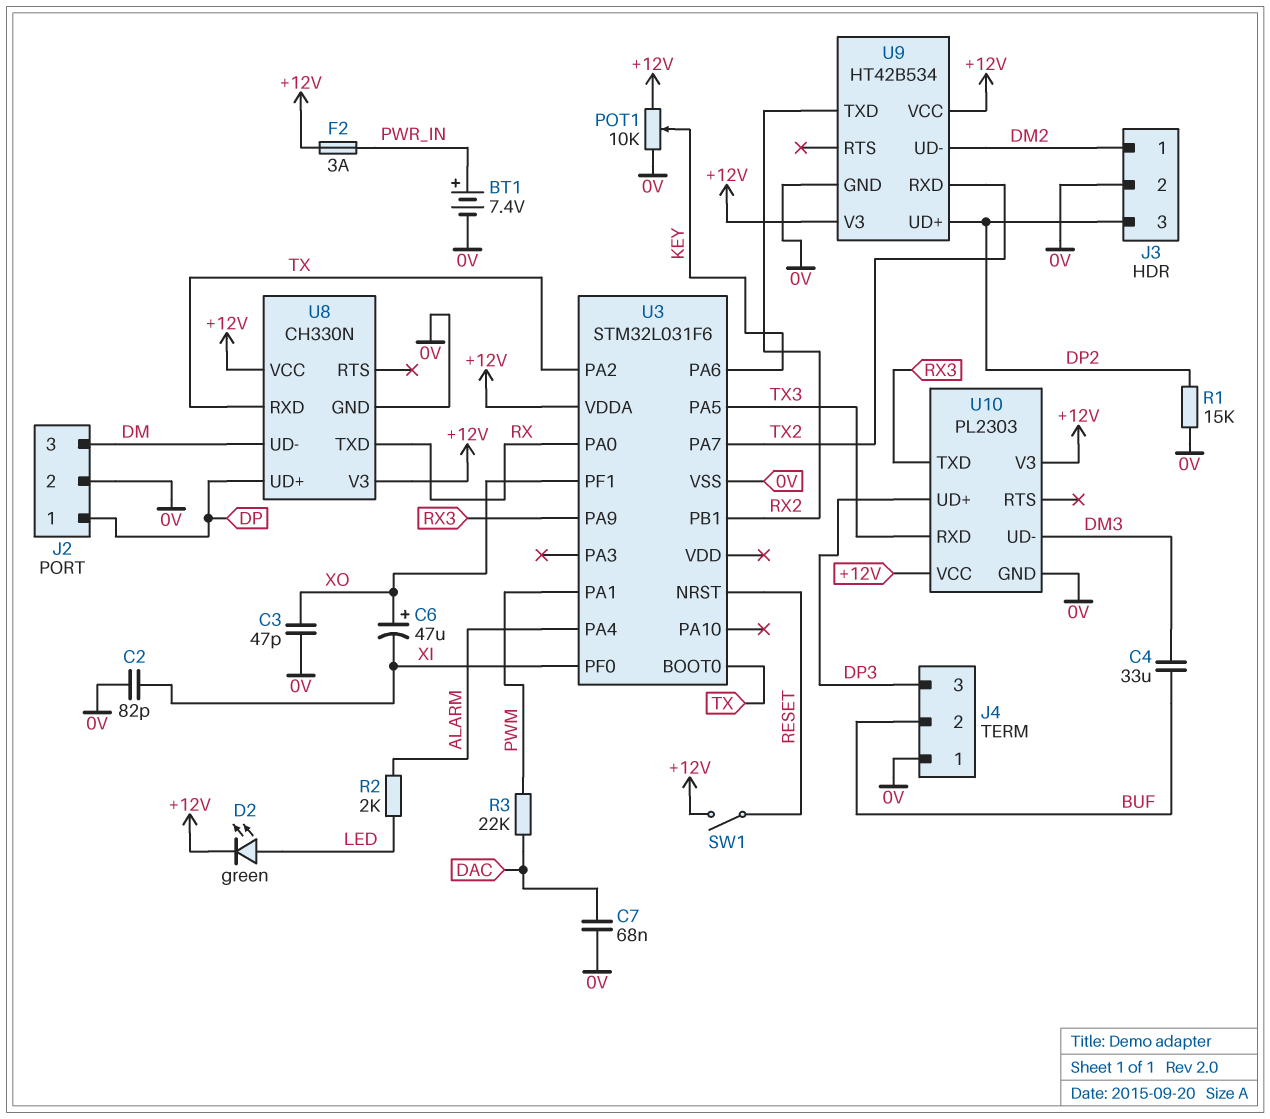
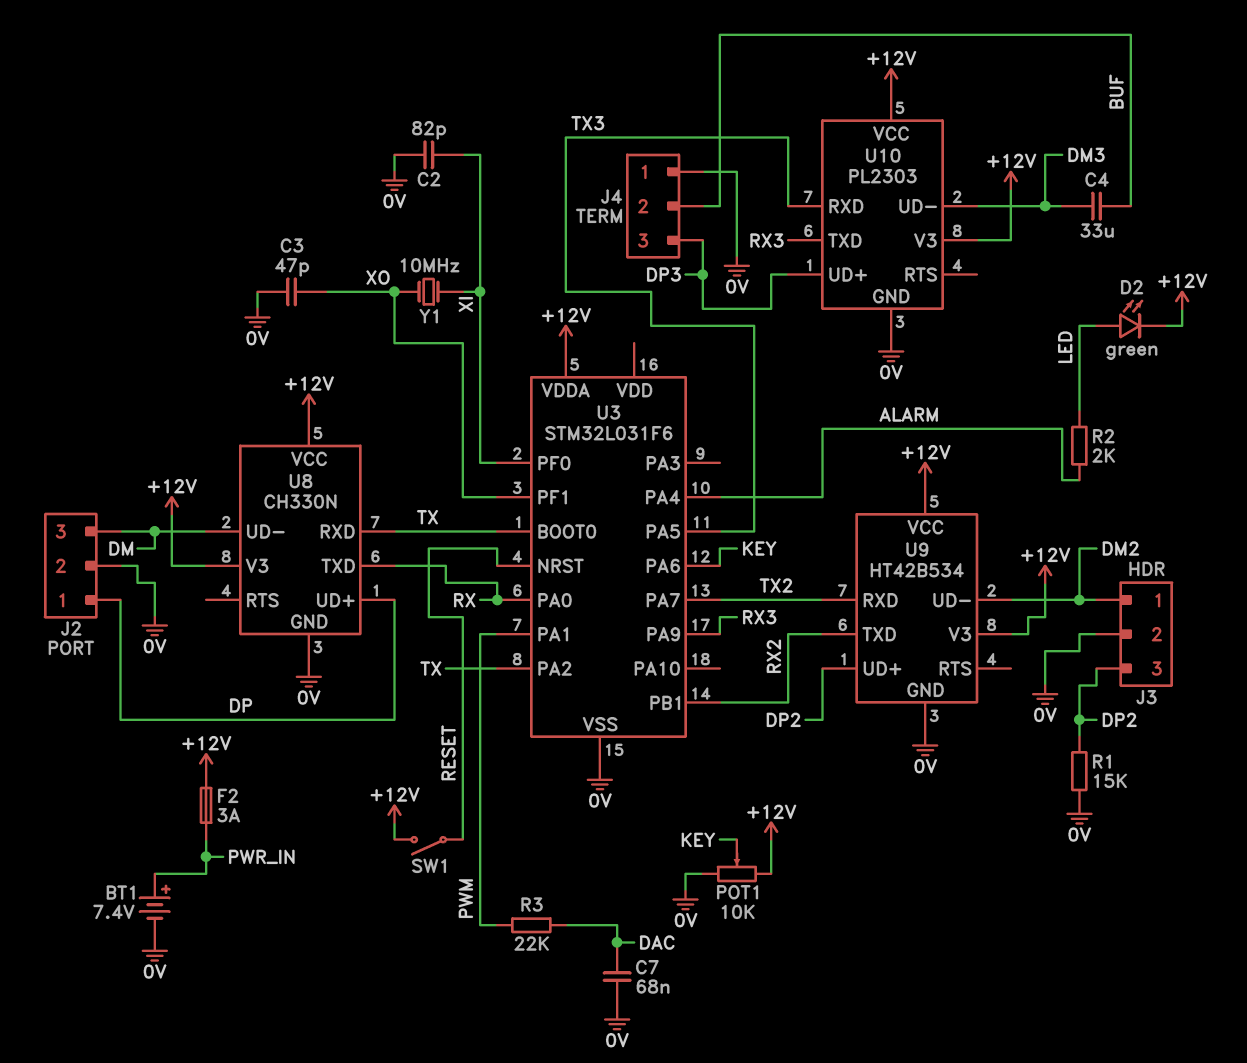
C6: 47uF (plus XO, minus XI) -> none
Y1: none -> 10MHz (XI, XO)

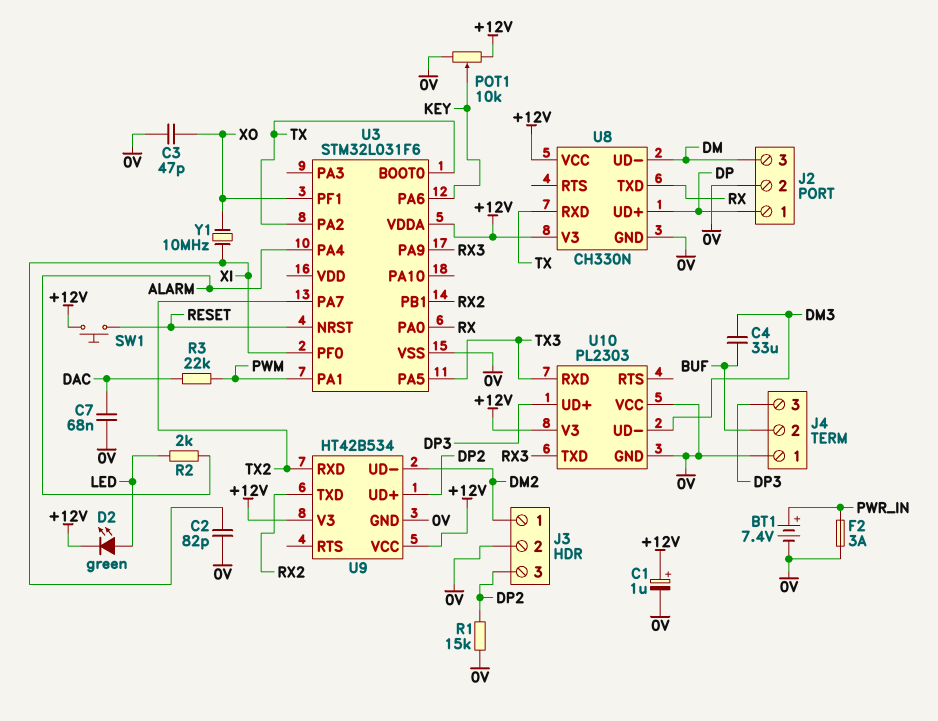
C1: none -> 1uF (plus +12V, minus 0V)
F2: 3A (+12V, PWR_IN) -> 3A (0V, PWR_IN)
SW1: switch (+12V, RESET) -> button (+12V, RESET)
U10 pin VCC: +12V -> 0V

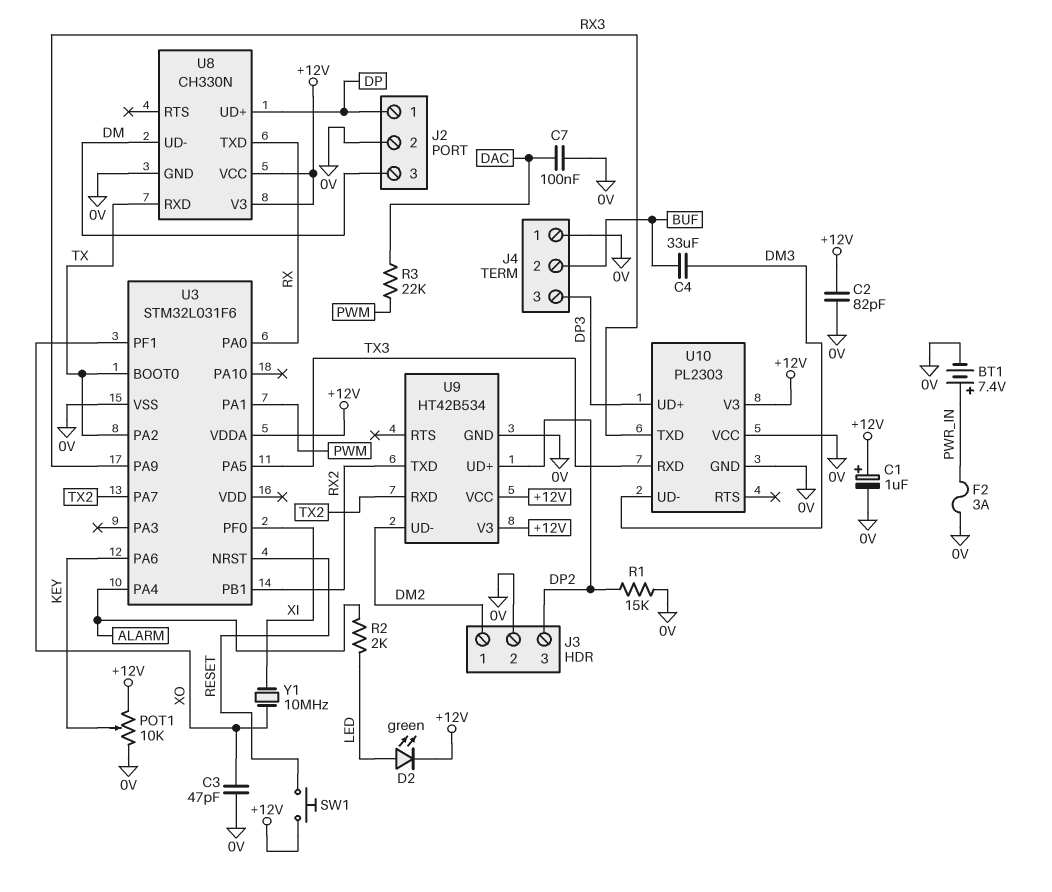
C2: 82pF (0V, XI) -> 82pF (+12V, 0V)
C7: 68nF (0V, DAC) -> 100nF (0V, DAC)

